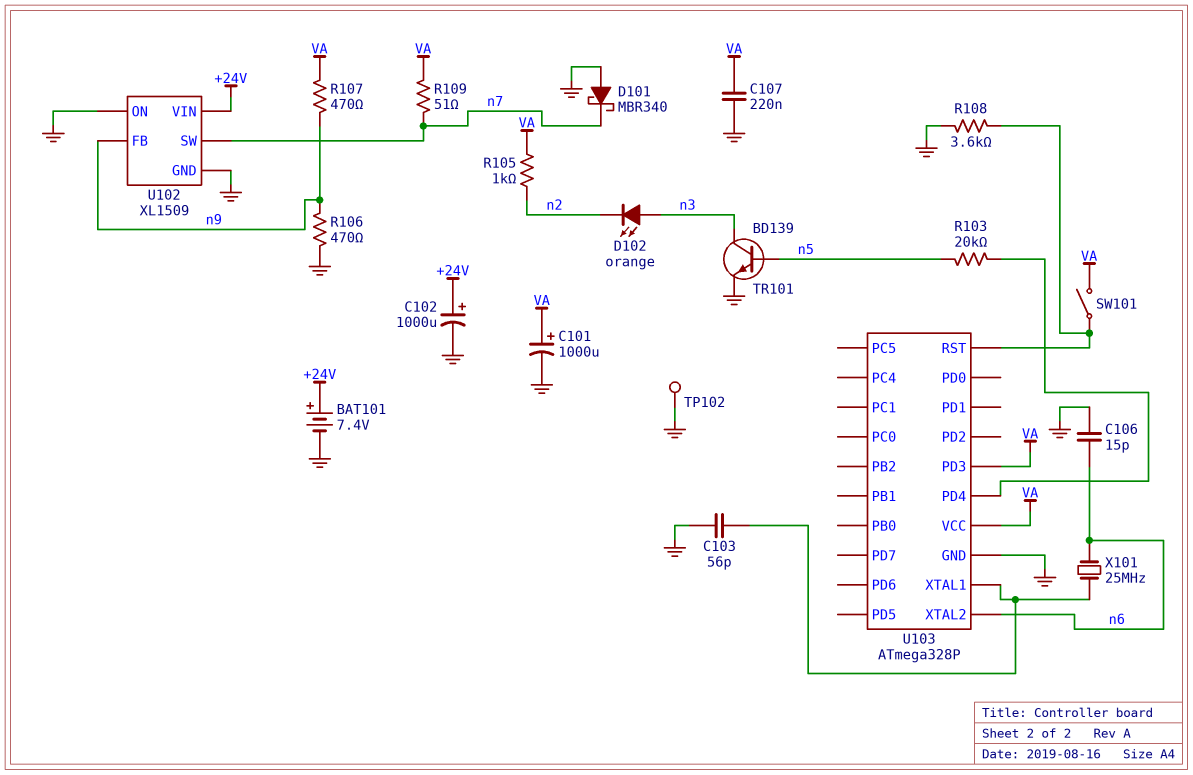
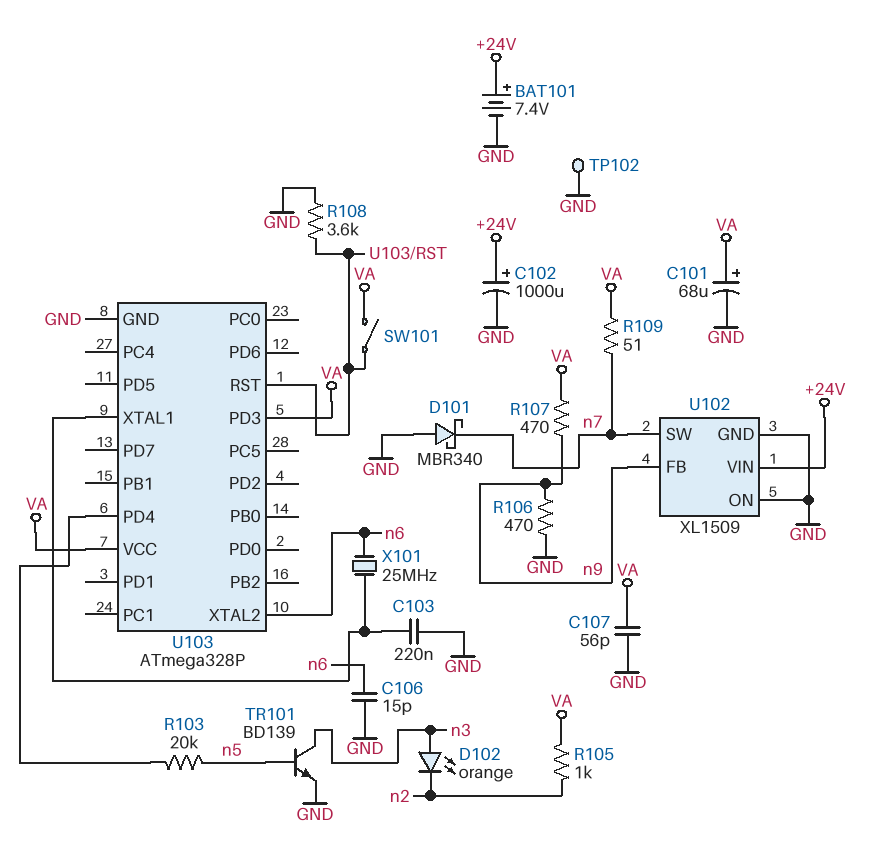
C101: 1000uF (plus VA, minus GND) -> 68uF (plus VA, minus GND)
C103: 56pF (GND, U103/XTAL1) -> 220nF (GND, U103/XTAL1)
C107: 220nF (GND, VA) -> 56pF (GND, VA)

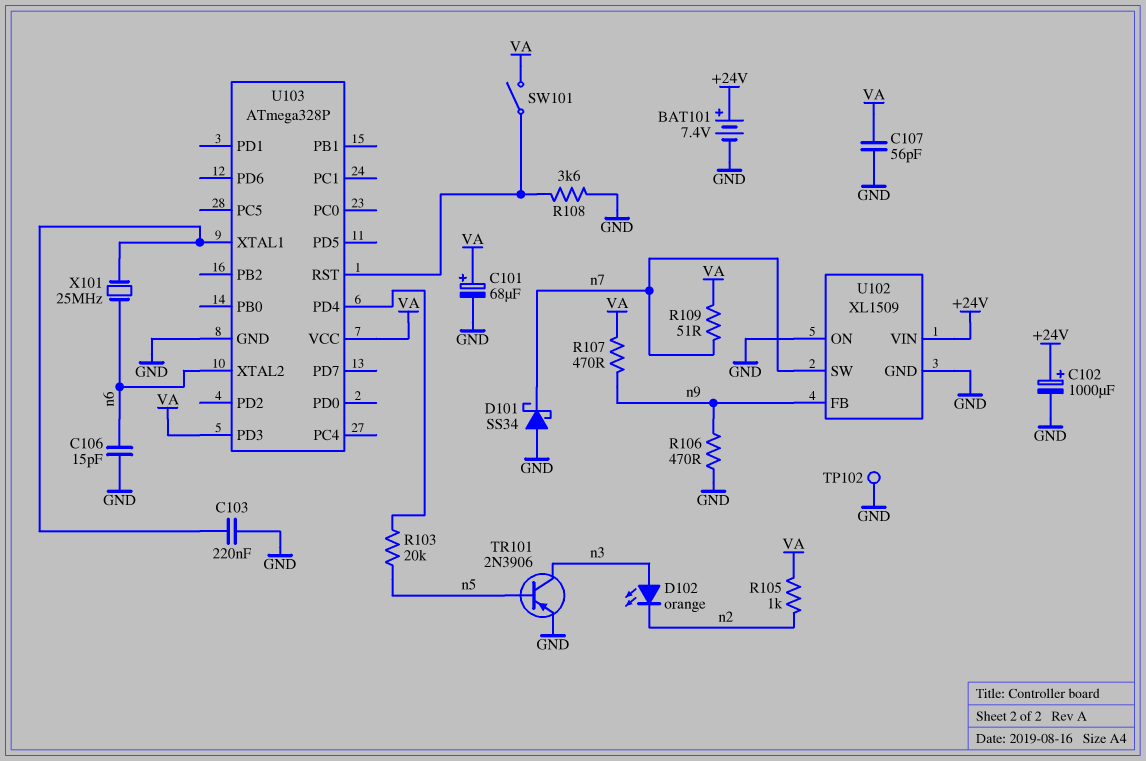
D101: schottky MBR340 (A GND, K n7) -> schottky SS34 (A GND, K n7)
TR101: NPN BD139 (B n5, C n3, E GND) -> PNP 2N3906 (B n5, C n3, E GND)

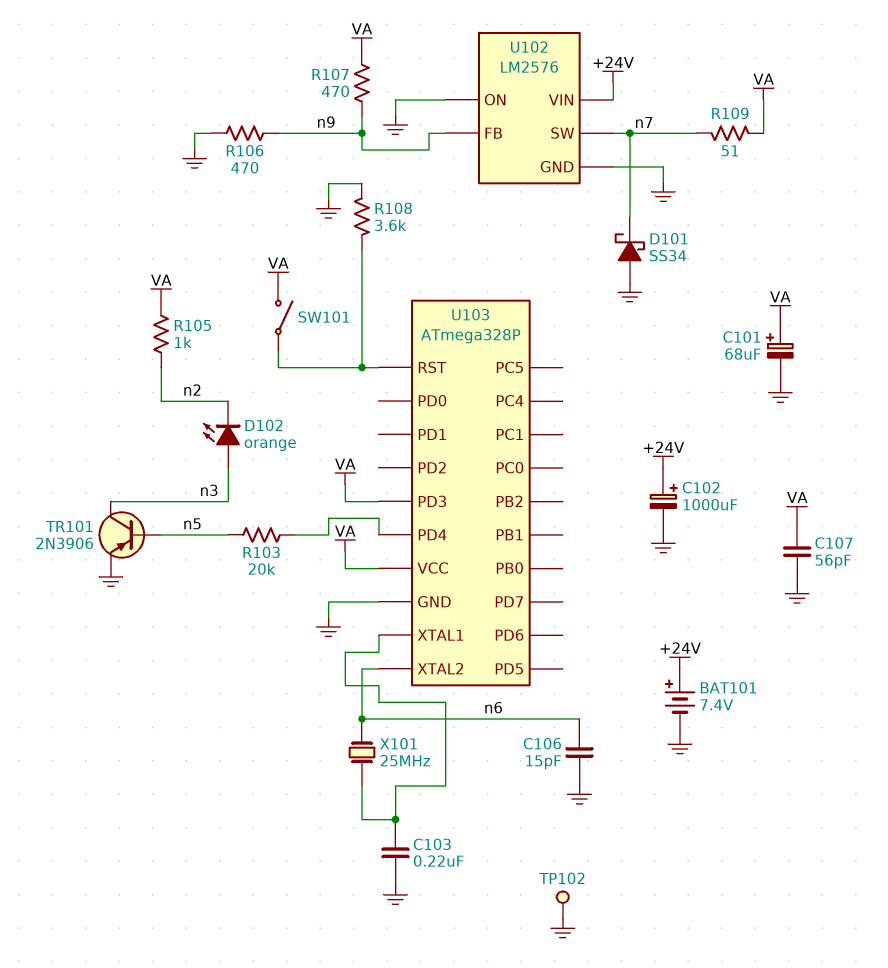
U102: XL1509 -> LM2576

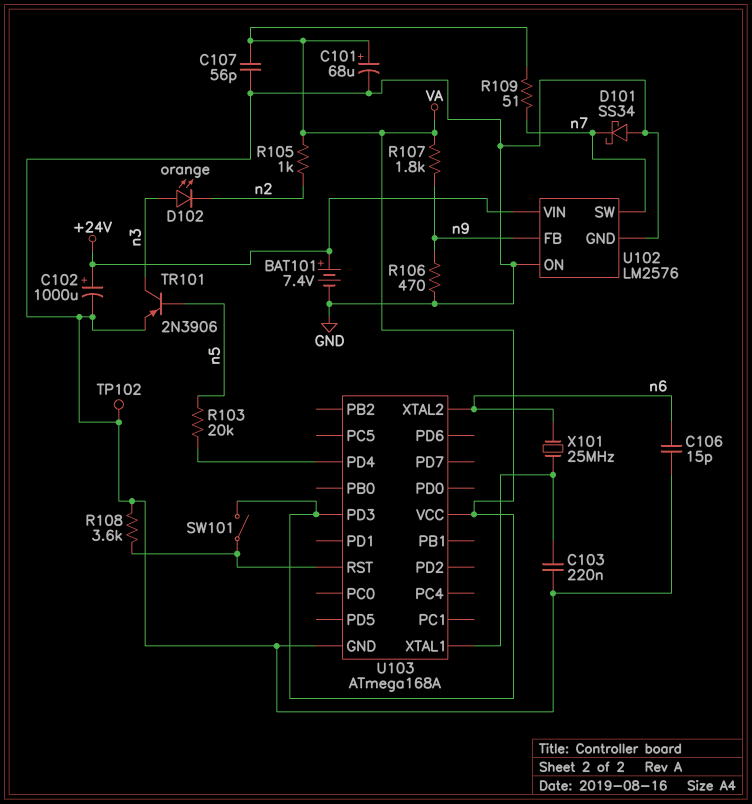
R107: 470 (VA, n9) -> 1.8k (VA, n9)
U103: ATmega328P -> ATmega168A

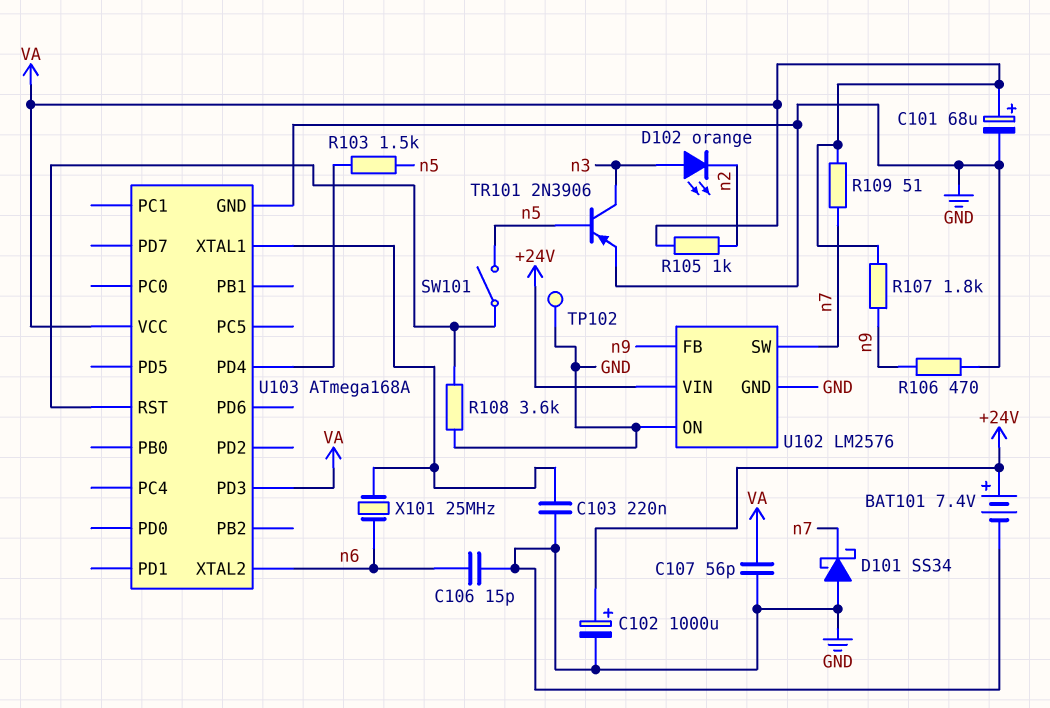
R103: 20k (U103/PD4, n5) -> 1.5k (U103/PD4, n5)
SW101: switch (U103/RST, VA) -> switch (U103/RST, n5)

